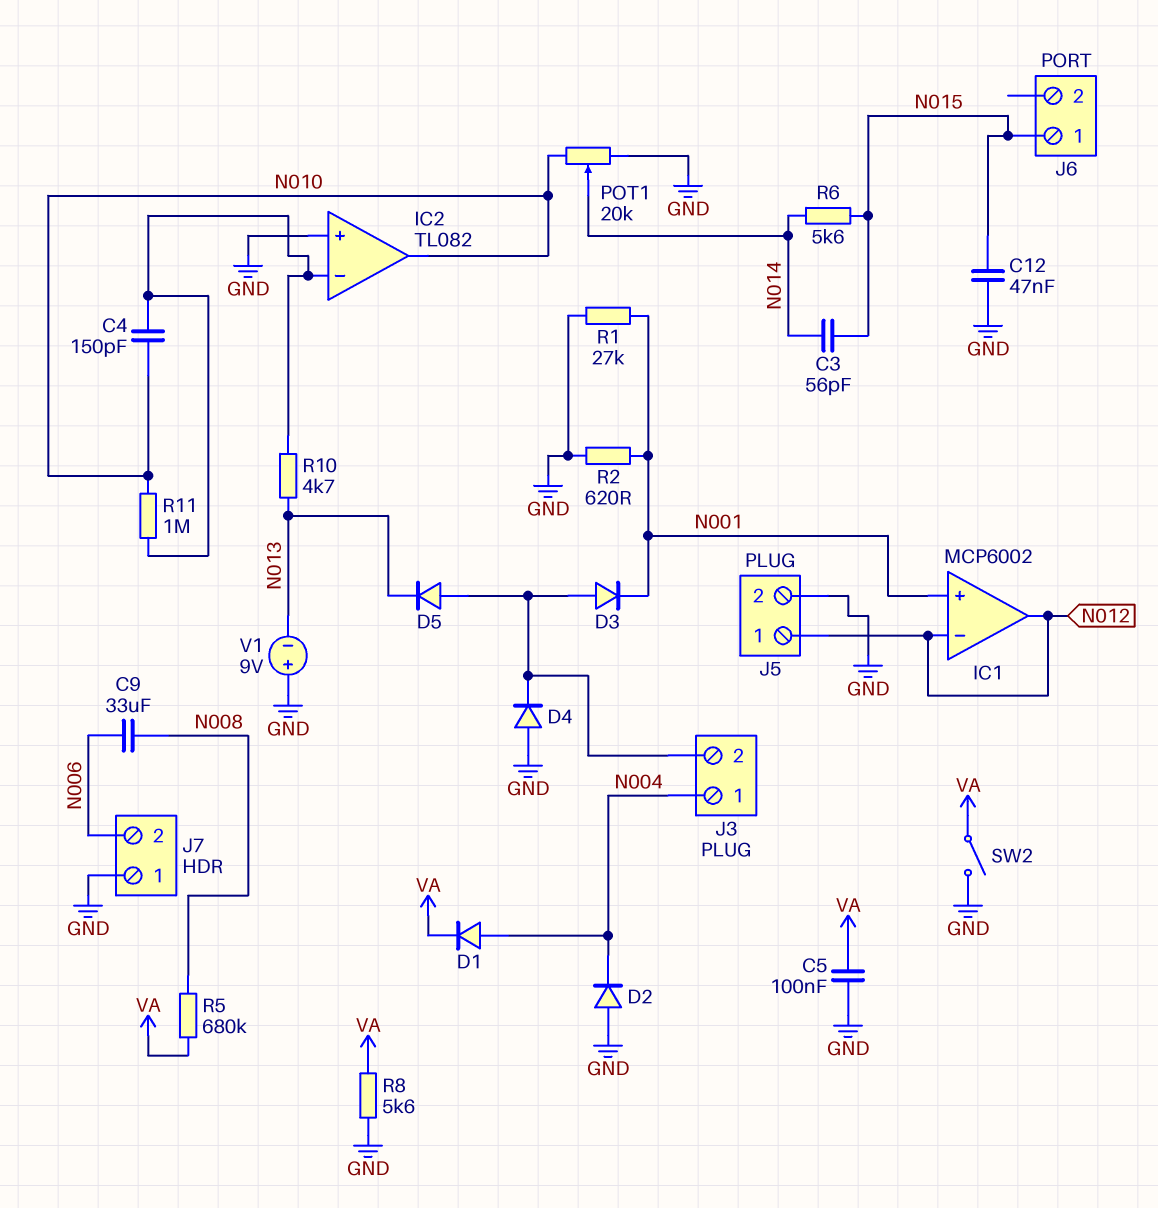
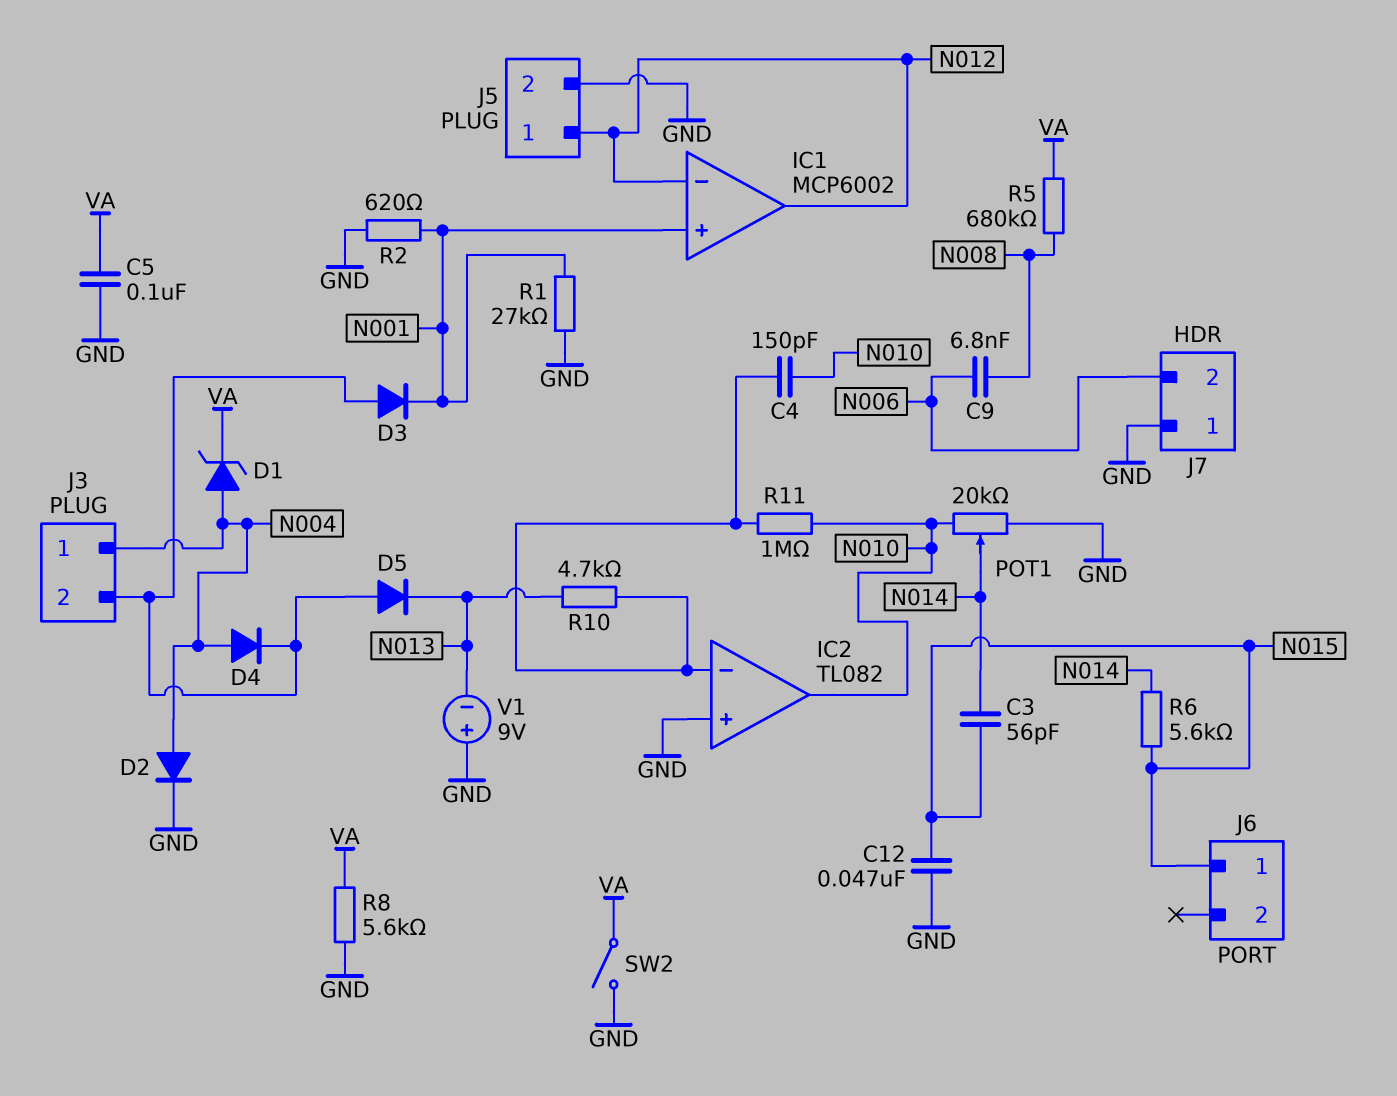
C9: 33uF (N006, N008) -> 6.8nF (N006, N008)
D1: diode (A N004, K VA) -> zener (A N004, K VA)
D2: diode (A GND, K N004) -> diode (A N004, K GND)
D4: diode (A GND, K J3/2) -> diode (A N004, K J3/2)

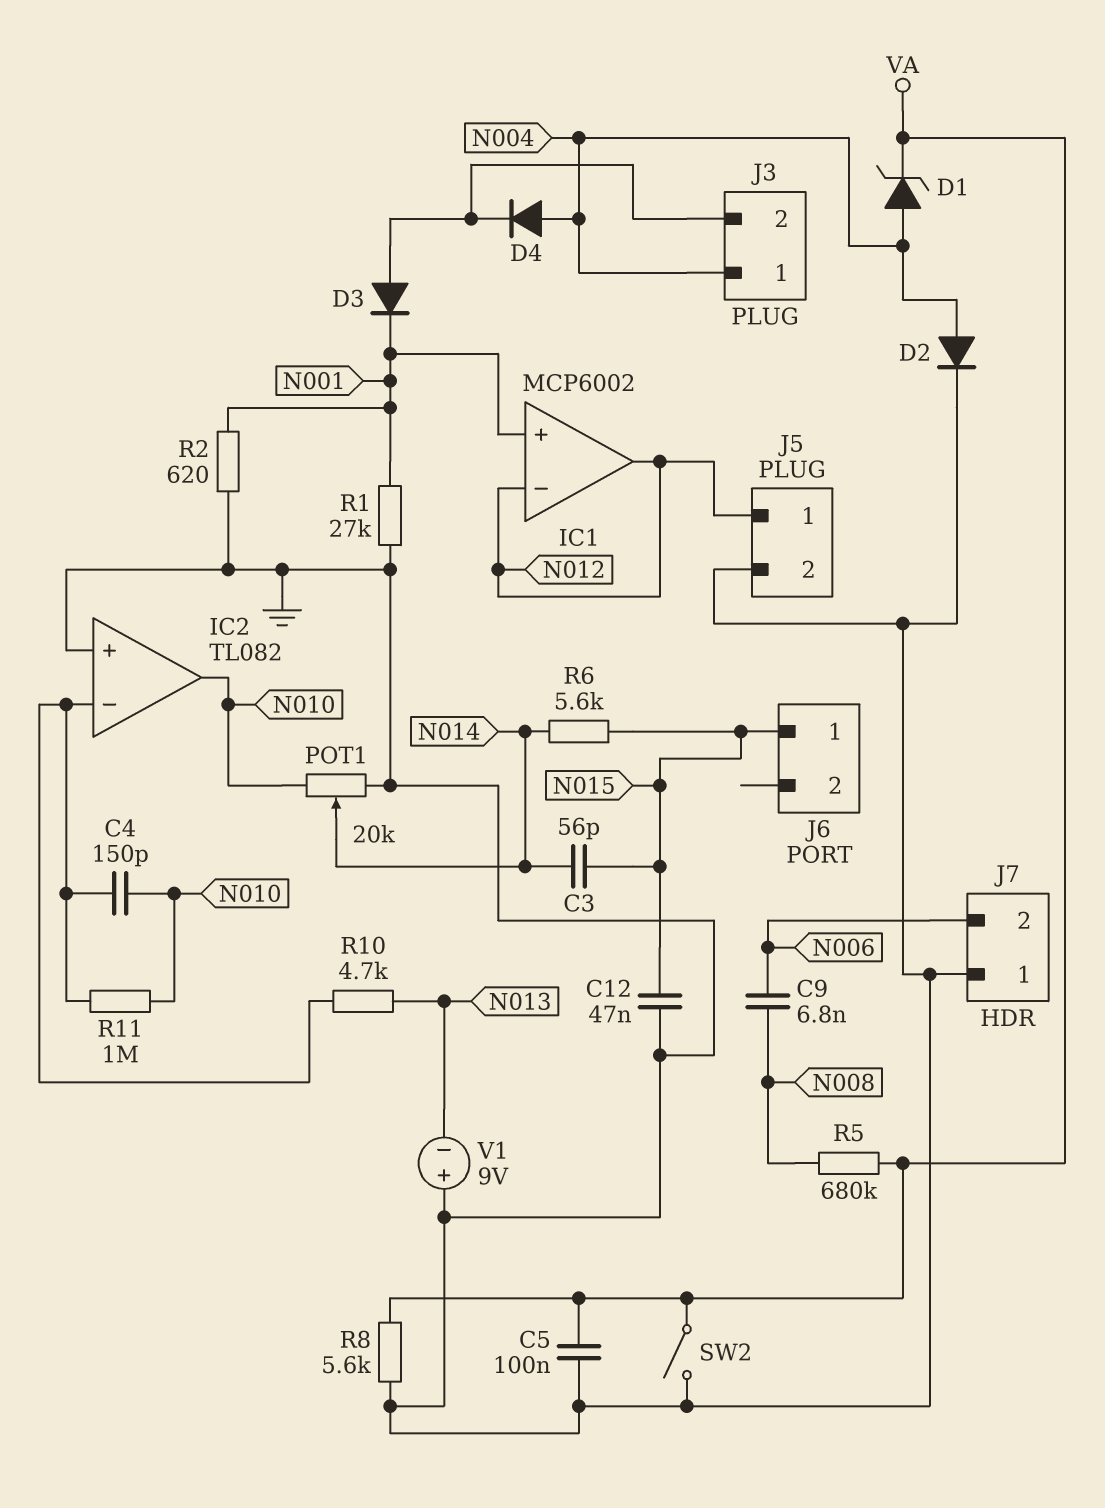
D5: diode (A J3/2, K N013) -> none

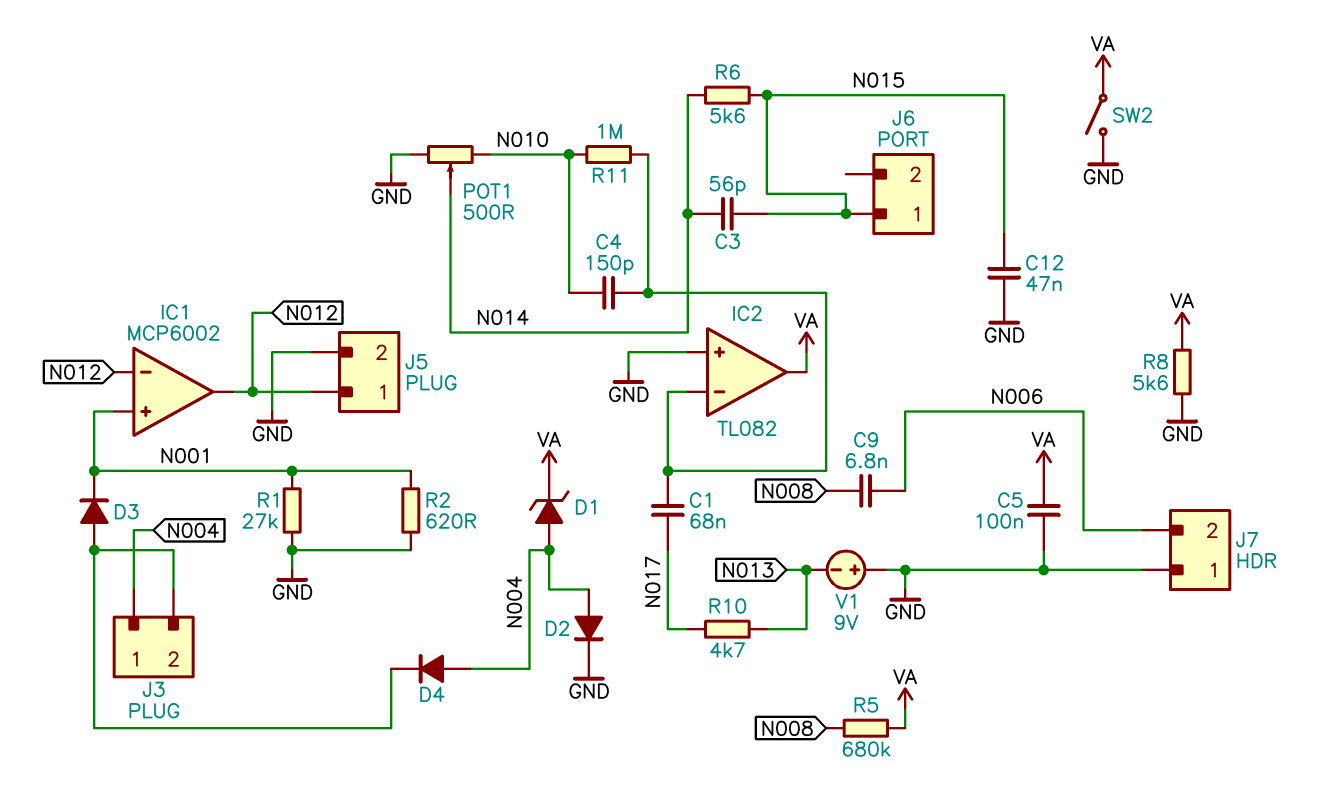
C1: none -> 68nF (IC2/in-, N017)
IC2 pin out: N010 -> VA
POT1: 20k (GND, N010, wiper N014) -> 500 (GND, N010, wiper N014)
R10: 4.7k (IC2/in-, N013) -> 4.7k (N013, N017)

